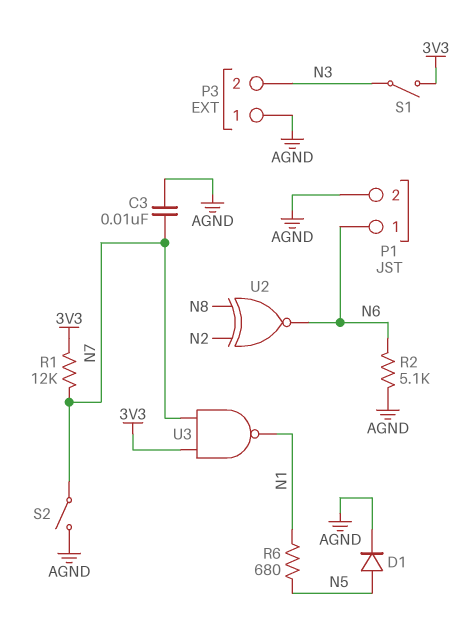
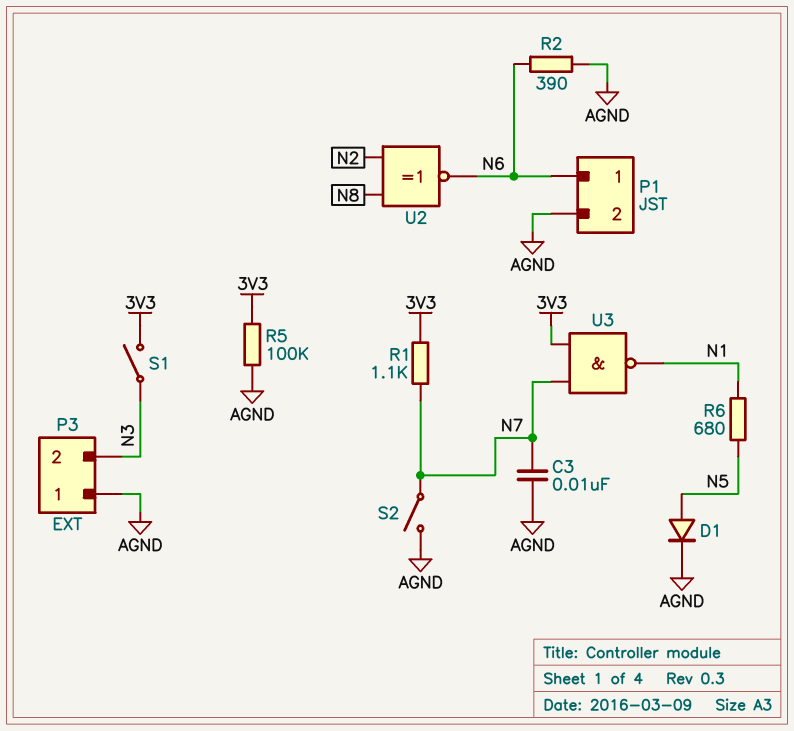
R1: 12k (3V3, N7) -> 1.1k (3V3, N7)
R2: 5.1k (AGND, N6) -> 390 (AGND, N6)
R5: none -> 100k (3V3, AGND)

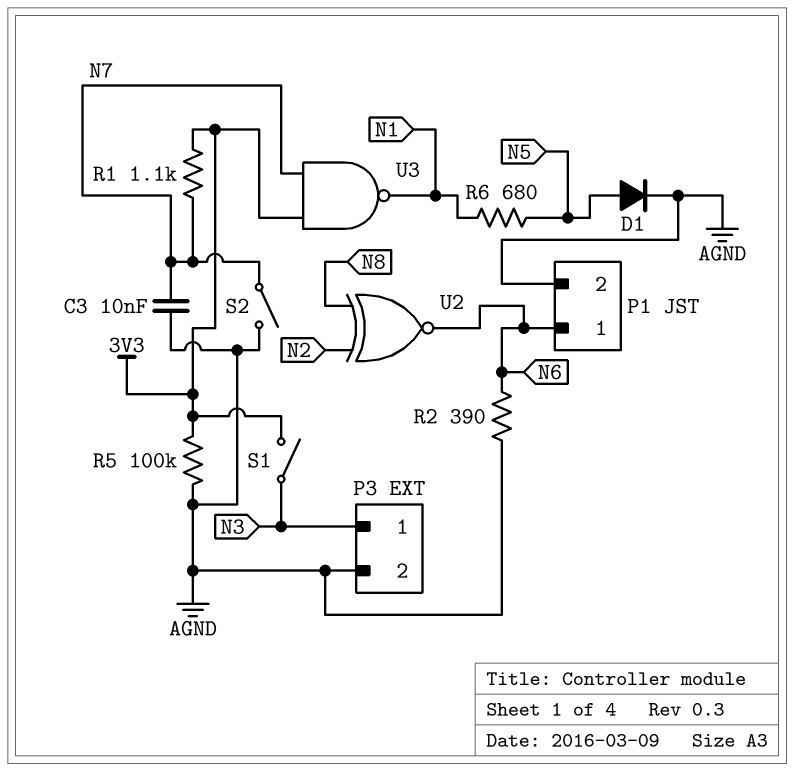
P3 pin 1: AGND -> N3
P3 pin 2: N3 -> AGND

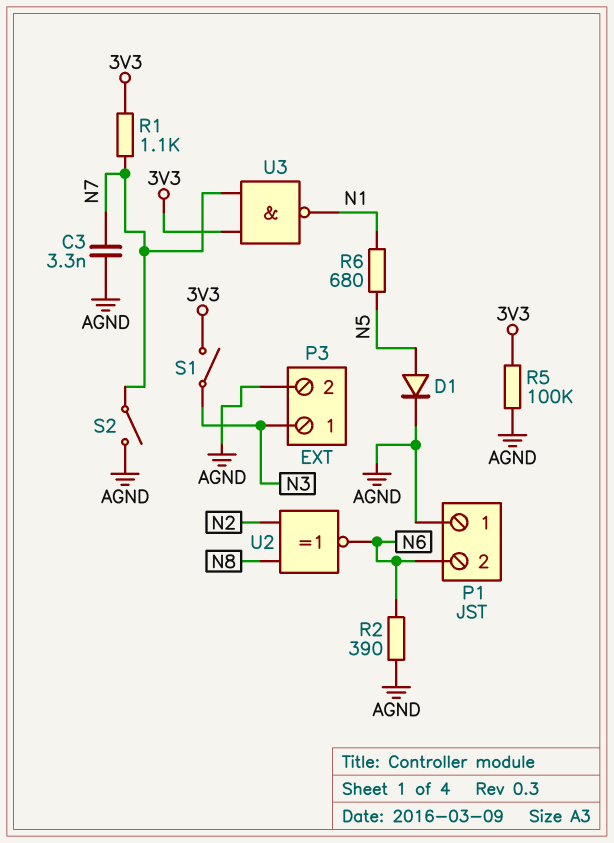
C3: 10nF (AGND, N7) -> 3.3nF (AGND, N7)
P1 pin 1: N6 -> AGND
P1 pin 2: AGND -> N6

